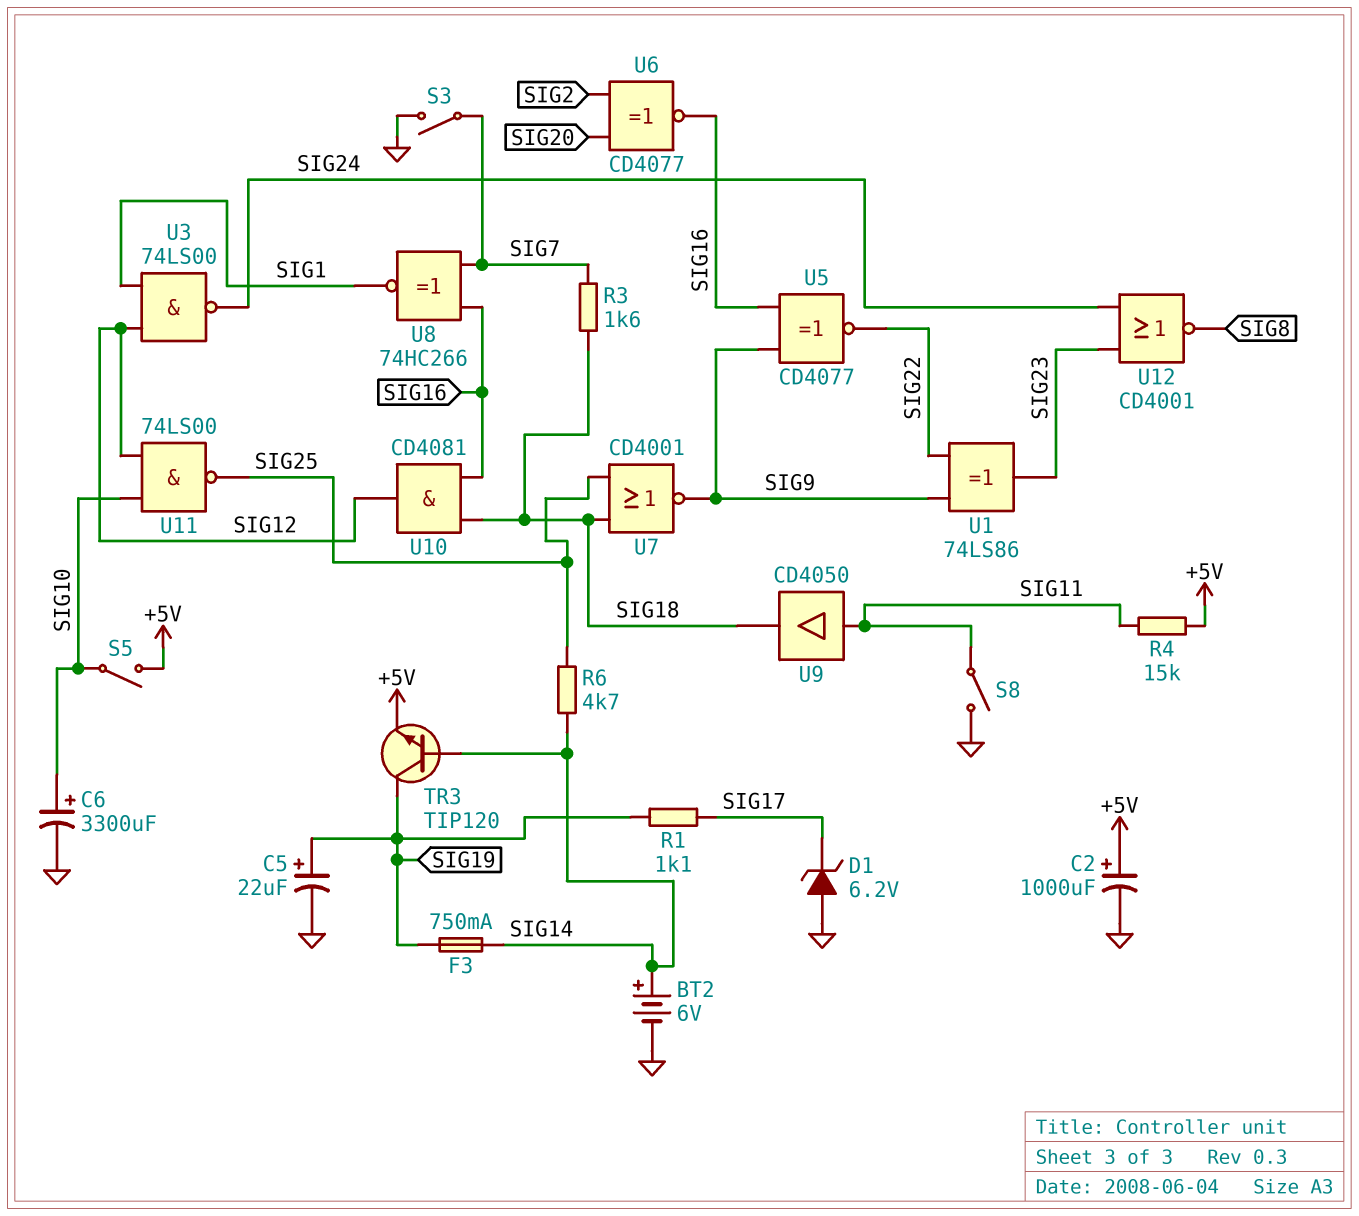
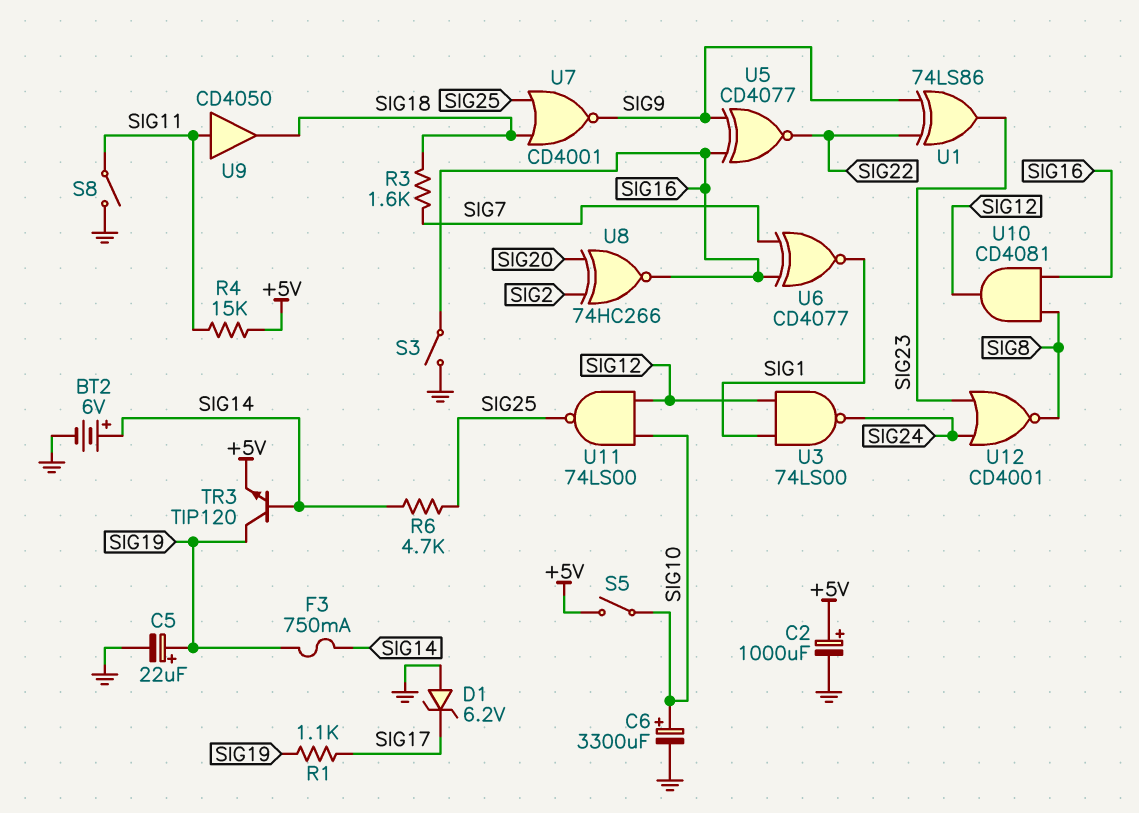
S3: switch (GND, SIG7) -> switch (GND, SIG16)
U6: XNOR CD4077 (in SIG2, in SIG20, out SIG16) -> XNOR CD4077 (in SIG7, in SIG16, out SIG1)
U8: XNOR 74HC266 (in SIG7, in SIG16, out SIG1) -> XNOR 74HC266 (in SIG2, in SIG20, out SIG16)
U10: AND CD4081 (in SIG16, in SIG18, out SIG12) -> AND CD4081 (in SIG8, in SIG16, out SIG12)

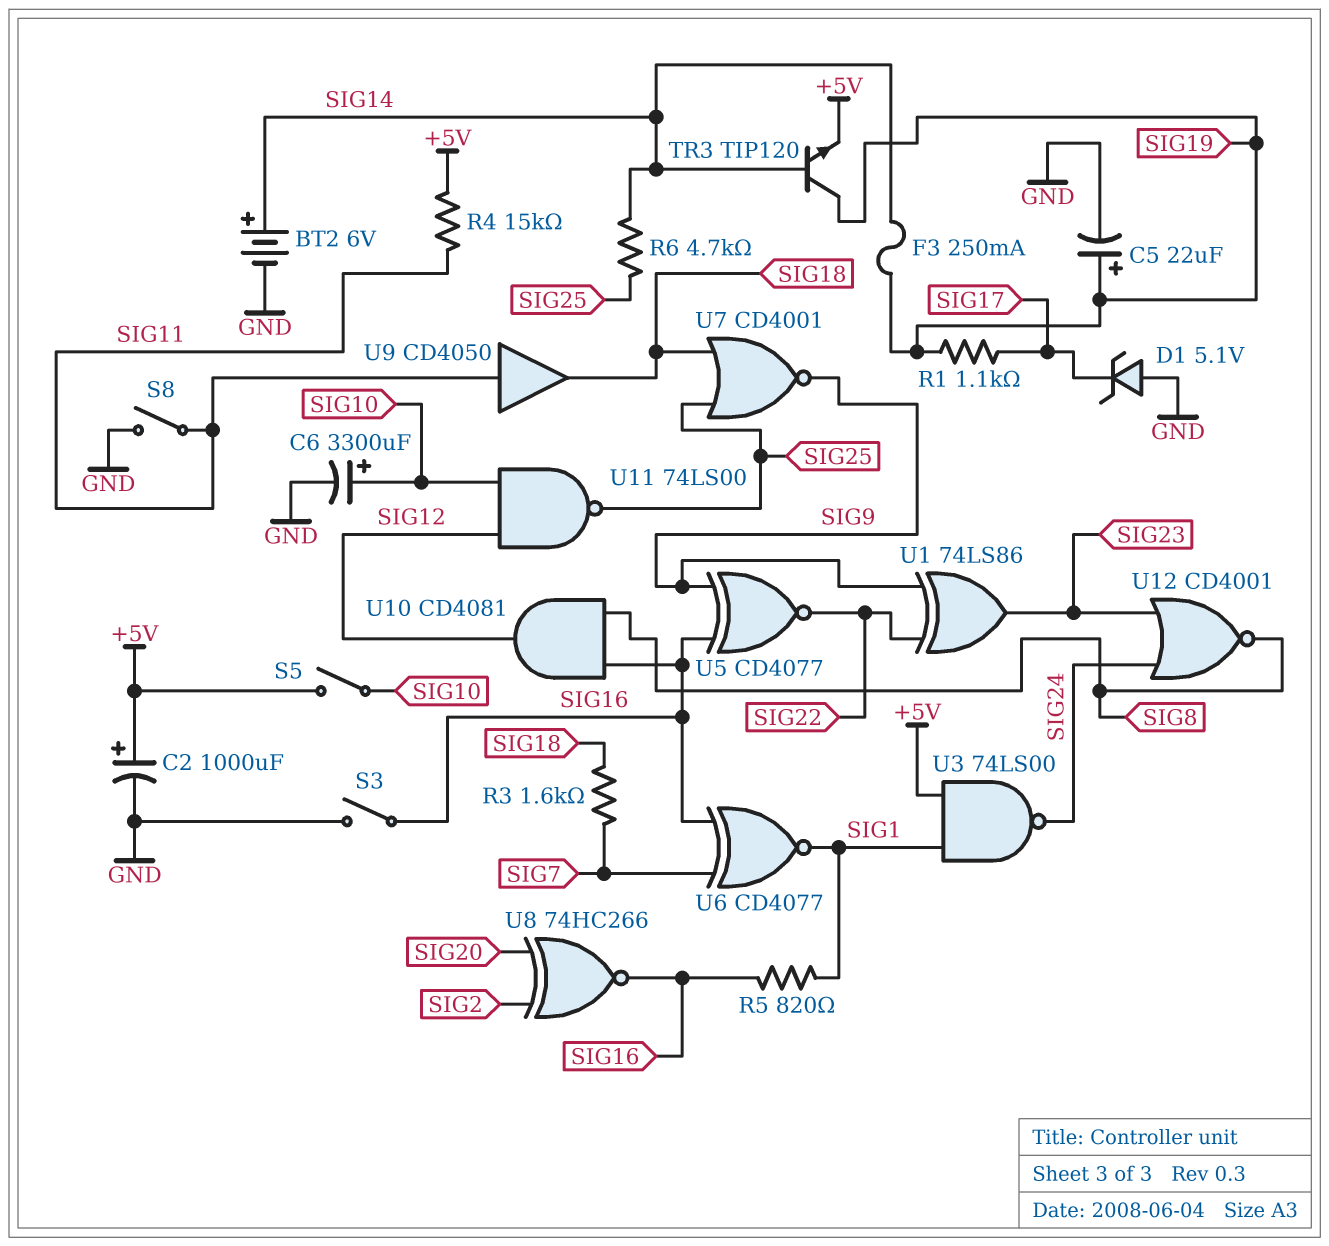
D1: zener 6.2V (A GND, K SIG17) -> zener 5.1V (A GND, K SIG17)
F3: 750mA (SIG14, SIG19) -> 250mA (SIG14, SIG19)
R5: none -> 820 (SIG1, SIG16)
U3: NAND 74LS00 (in SIG1, in SIG12, out SIG24) -> NAND 74LS00 (in +5V, in SIG1, out SIG24)

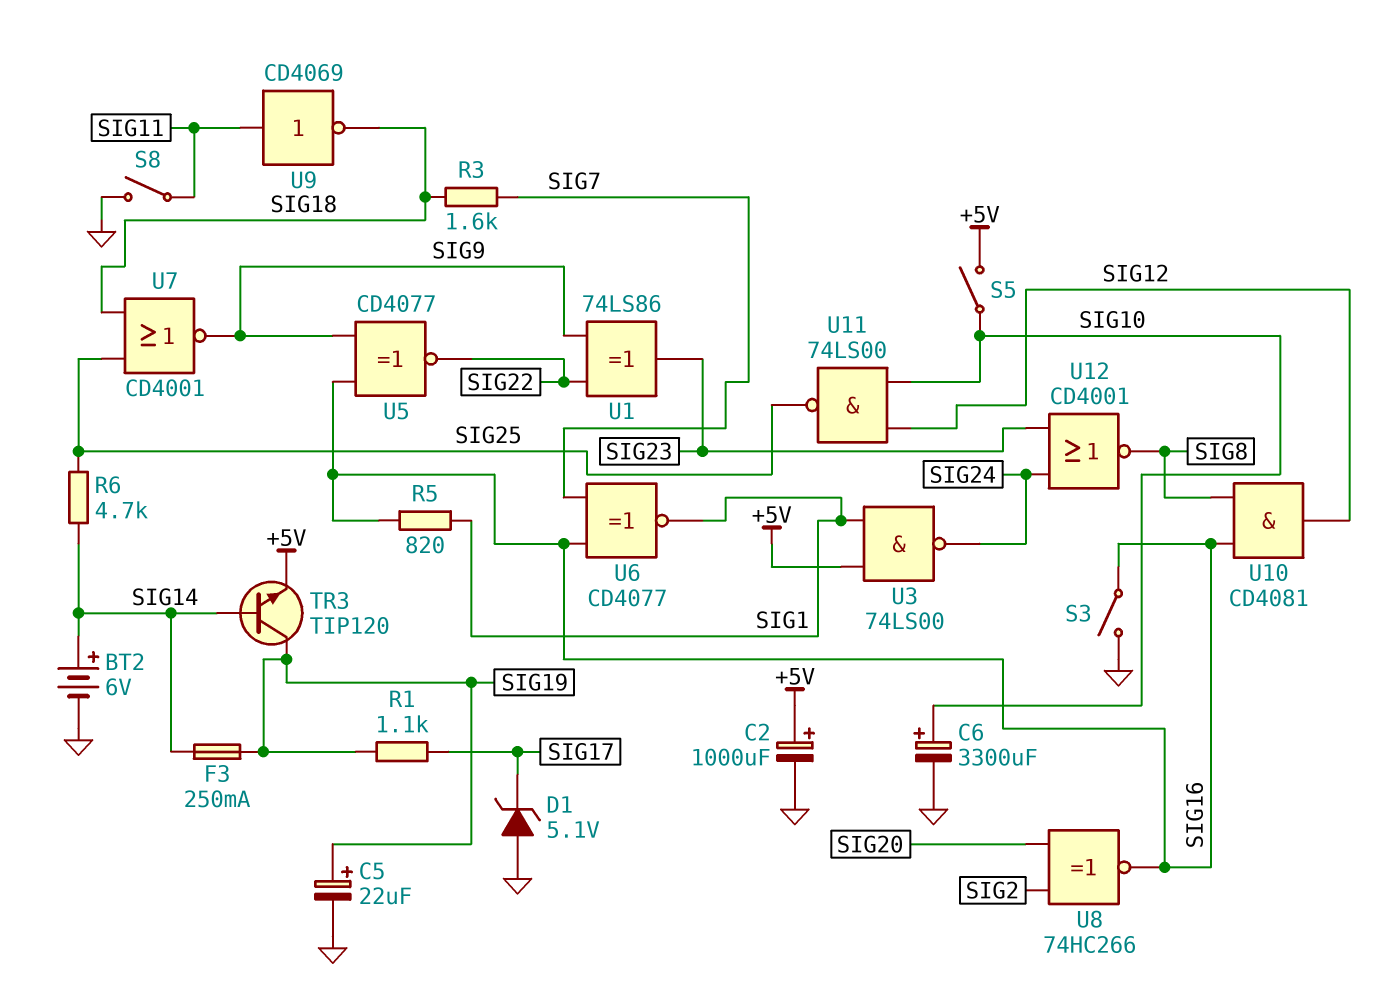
R4: 15k (+5V, SIG11) -> none
U9: buffer CD4050 (in SIG11, out SIG18) -> NOT CD4069 (in SIG11, out SIG18)

